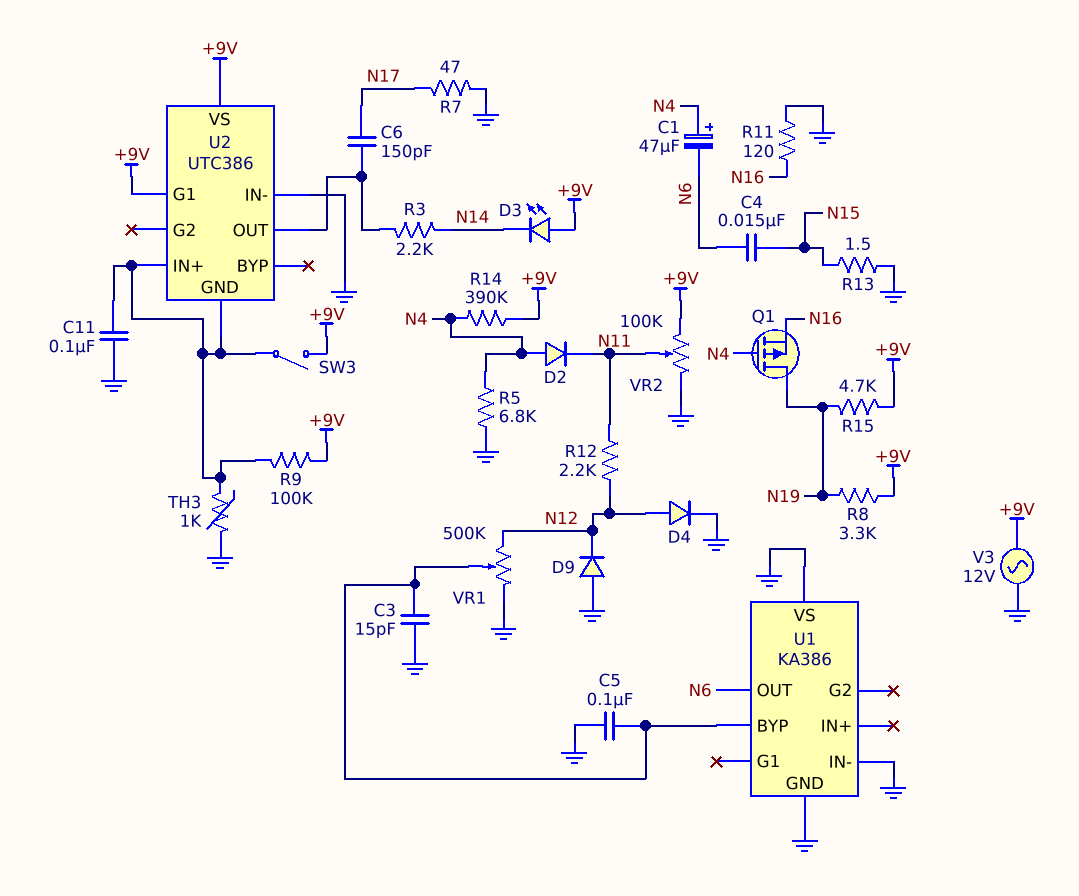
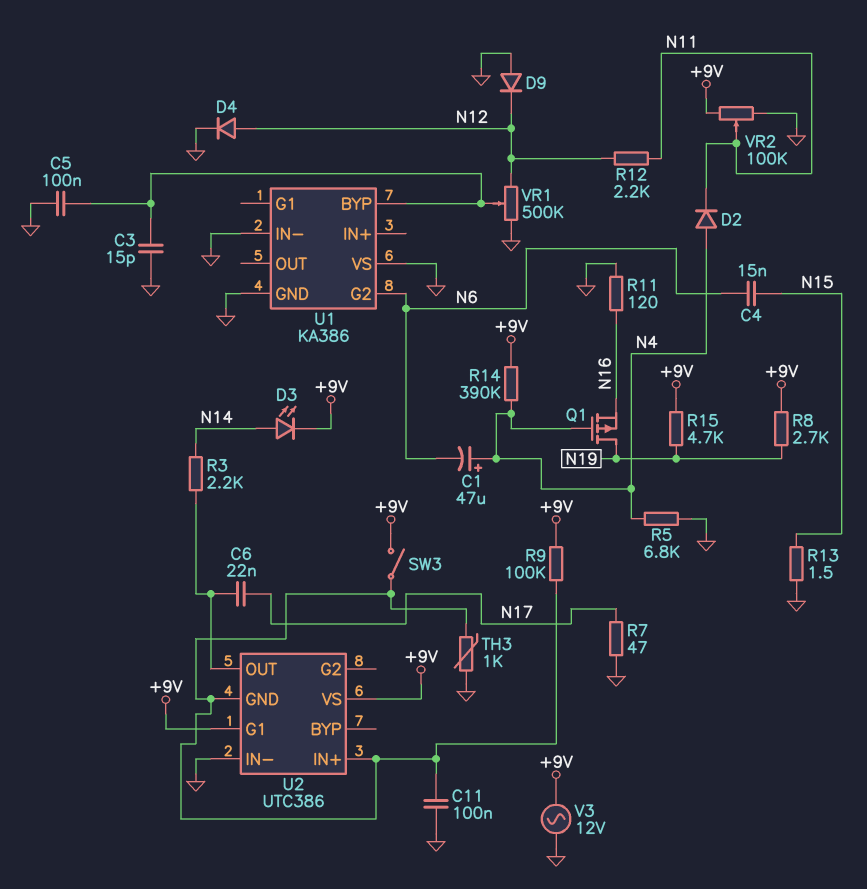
C6: 150pF (N17, U2/OUT) -> 22nF (N17, U2/OUT)
D3: LED (A +9V, K N14) -> LED (A N14, K +9V)
R8: 3.3k (+9V, N19) -> 2.7k (+9V, N19)
U1 pin G2: none -> N6
U1 pin OUT: N6 -> none

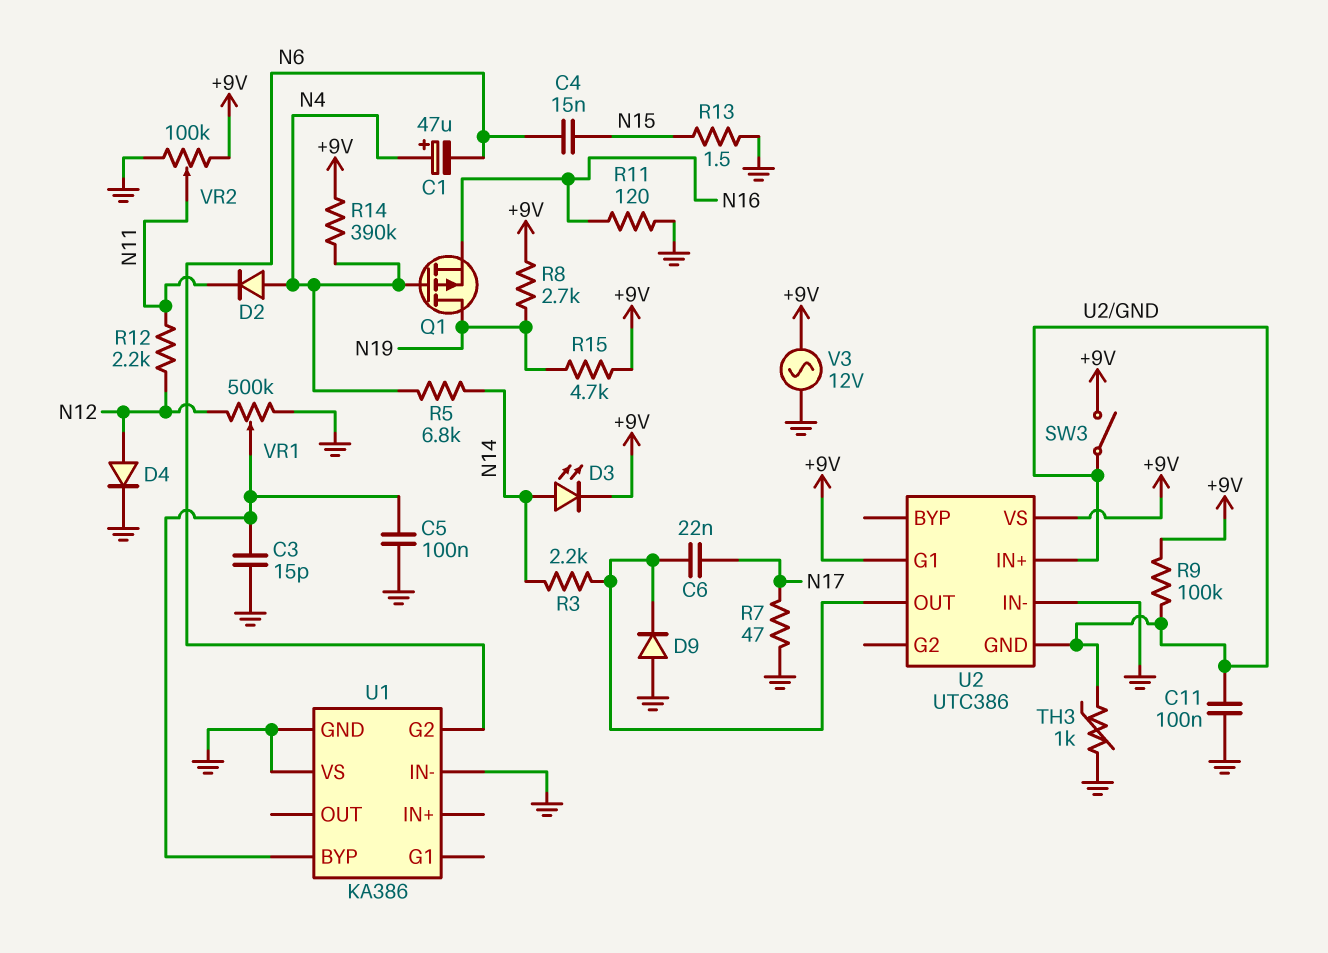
D9: diode (A GND, K N12) -> diode (A GND, K U2/OUT)
R5: 6.8k (GND, N4) -> 6.8k (N4, N14)

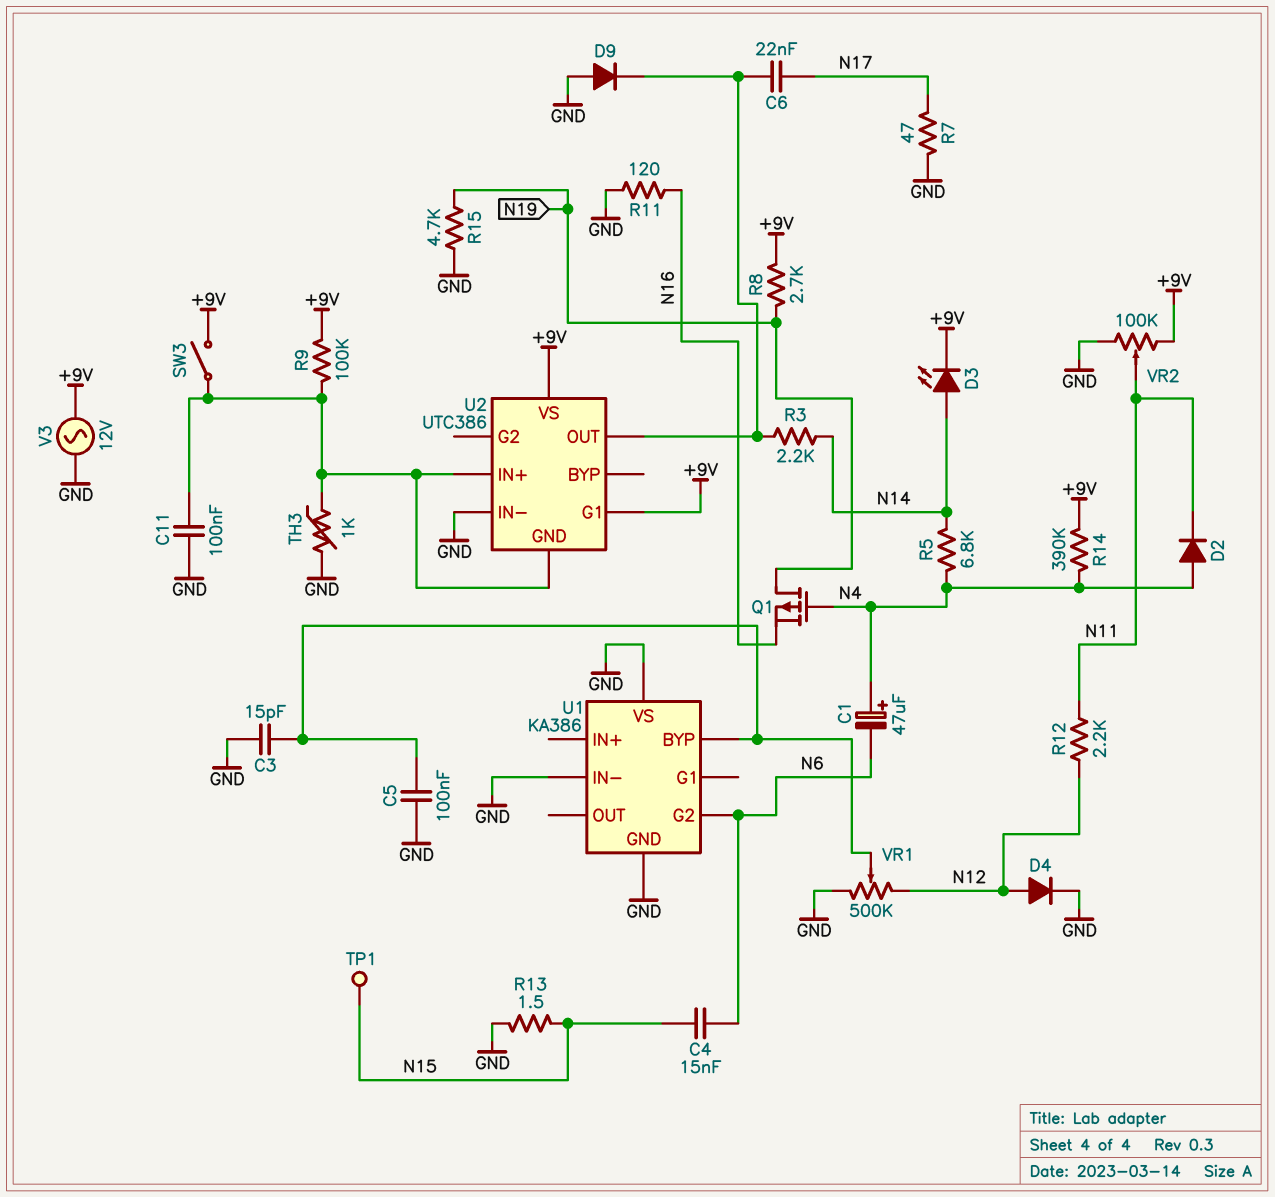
R15: 4.7k (+9V, N19) -> 4.7k (GND, N19)
TP1: none -> test point (N15)

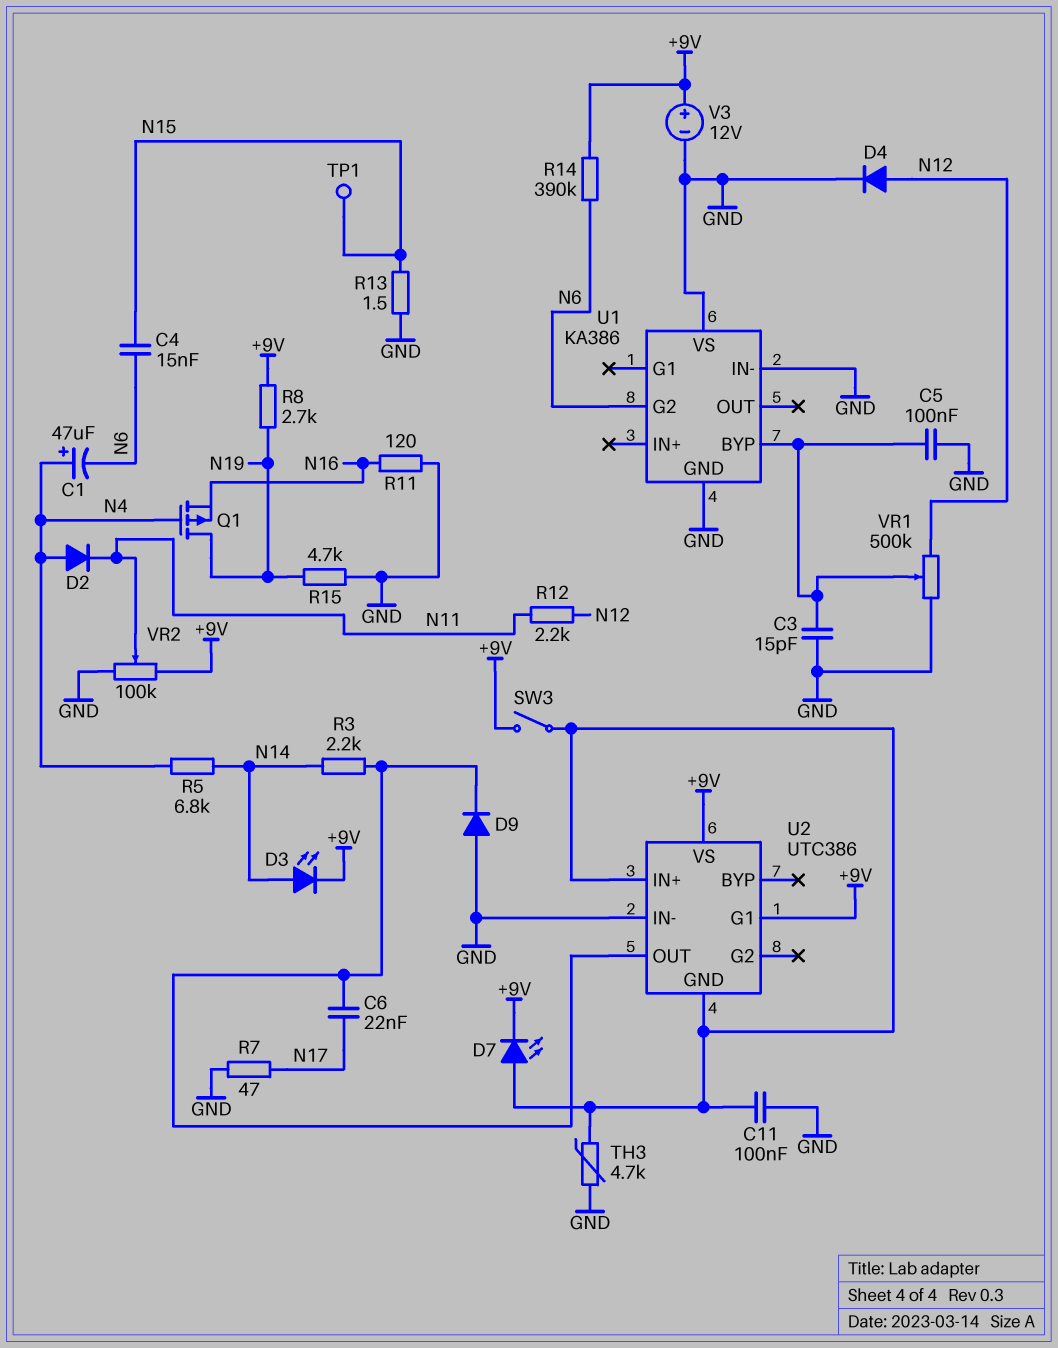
D7: none -> LED (A U2/GND, K +9V)
R9: 100k (+9V, U2/GND) -> none
R14: 390k (+9V, N4) -> 390k (+9V, N6)
TH3: 1k (GND, U2/GND) -> 4.7k (GND, U2/GND)
V3: AC 12V (+9V, GND) -> 12V (plus +9V, minus GND)

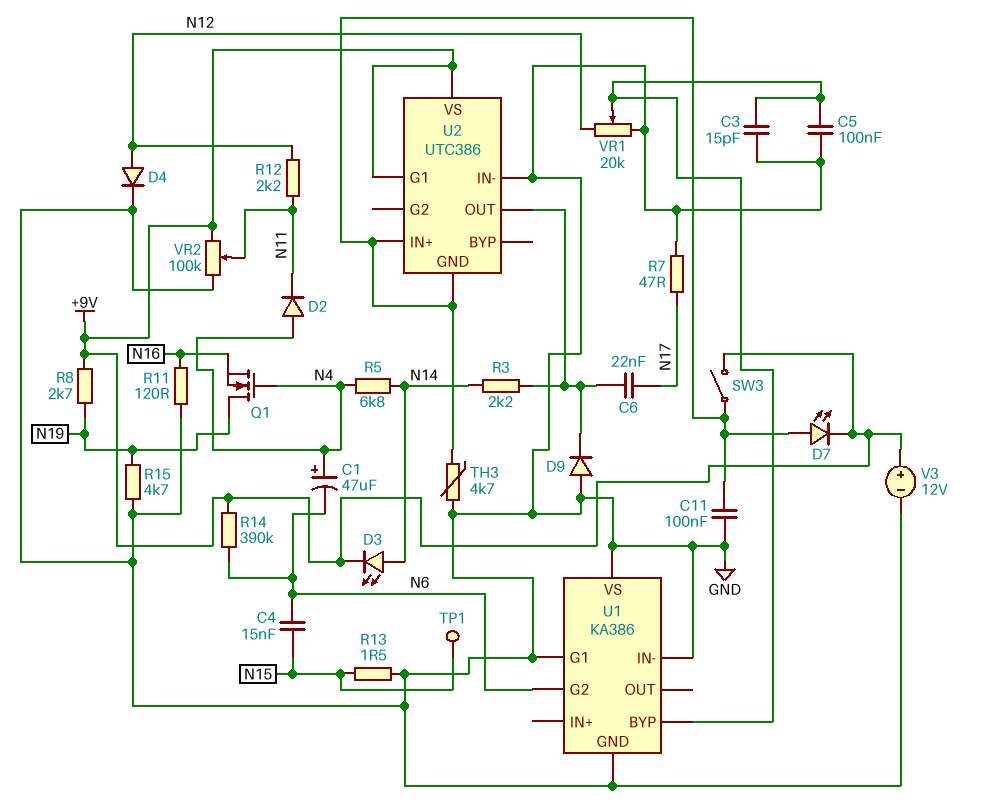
Q1: PMOS (G N4, D N19, S N16) -> NMOS (G N4, D N19, S N16)
U1 pin G1: none -> GND
VR1: 500k (GND, N12, wiper U1/BYP) -> 20k (GND, N12, wiper U1/BYP)

